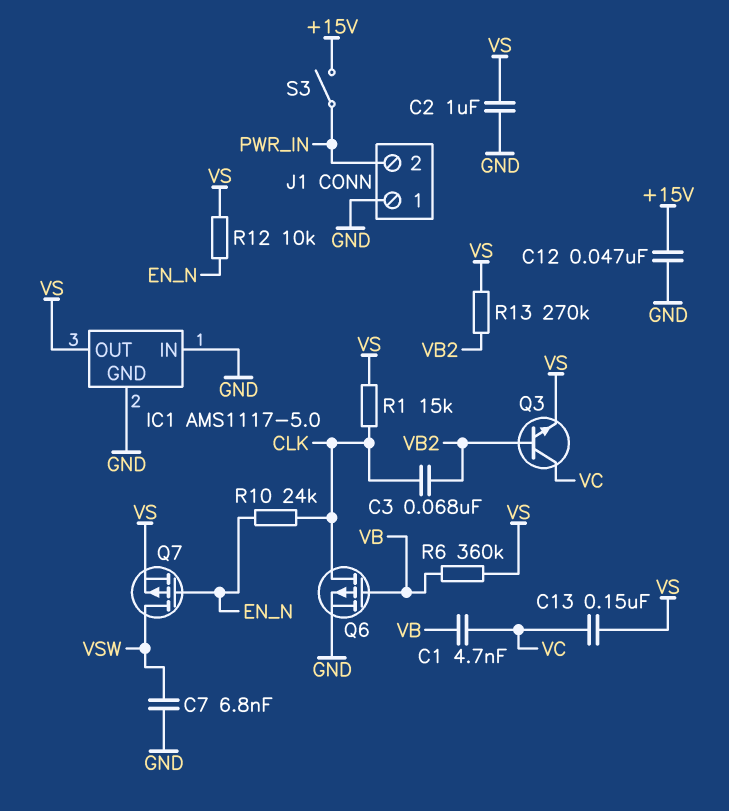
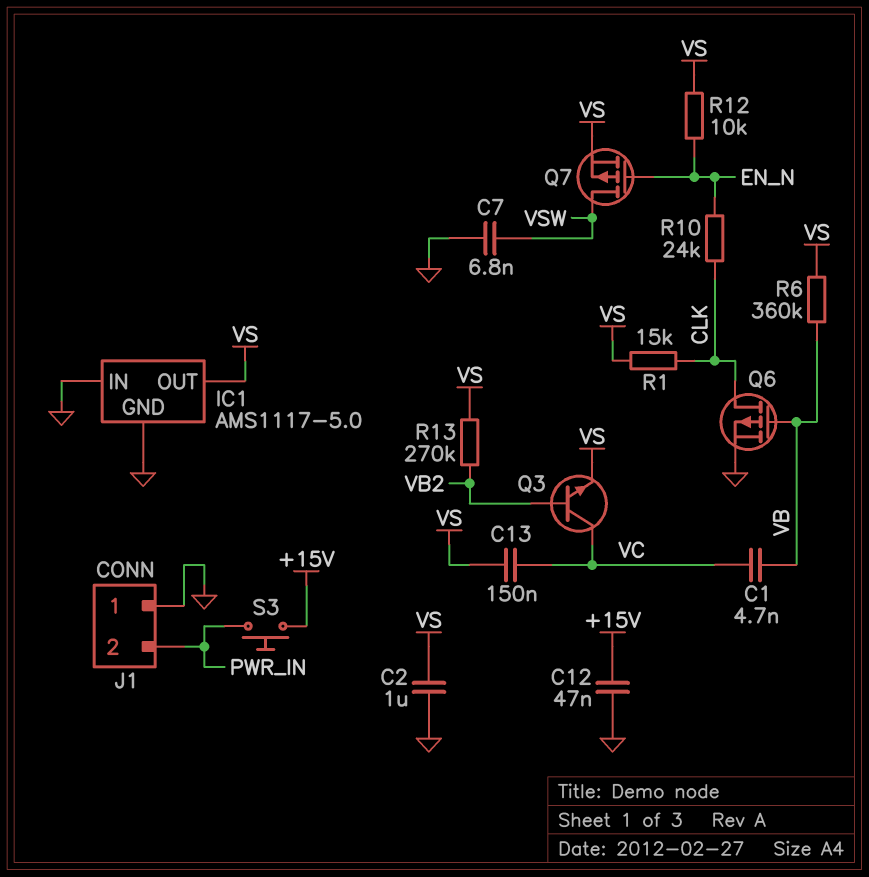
C3: 68nF (CLK, VB2) -> none
S3: switch (+15V, PWR_IN) -> button (+15V, PWR_IN)

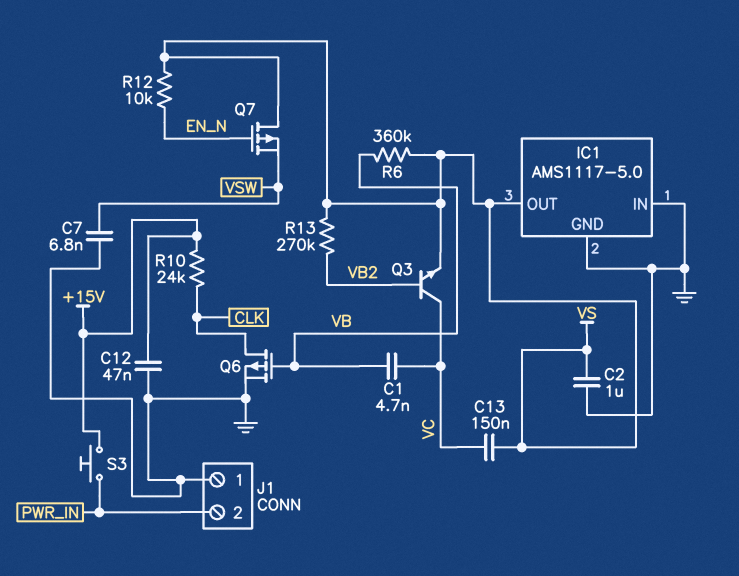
Q7: PMOS (G EN_N, D VSW, S VS) -> PMOS (G EN_N, D VS, S VSW)
R1: 15k (CLK, VS) -> none
R10: 24k (CLK, EN_N) -> 24k (+15V, CLK)

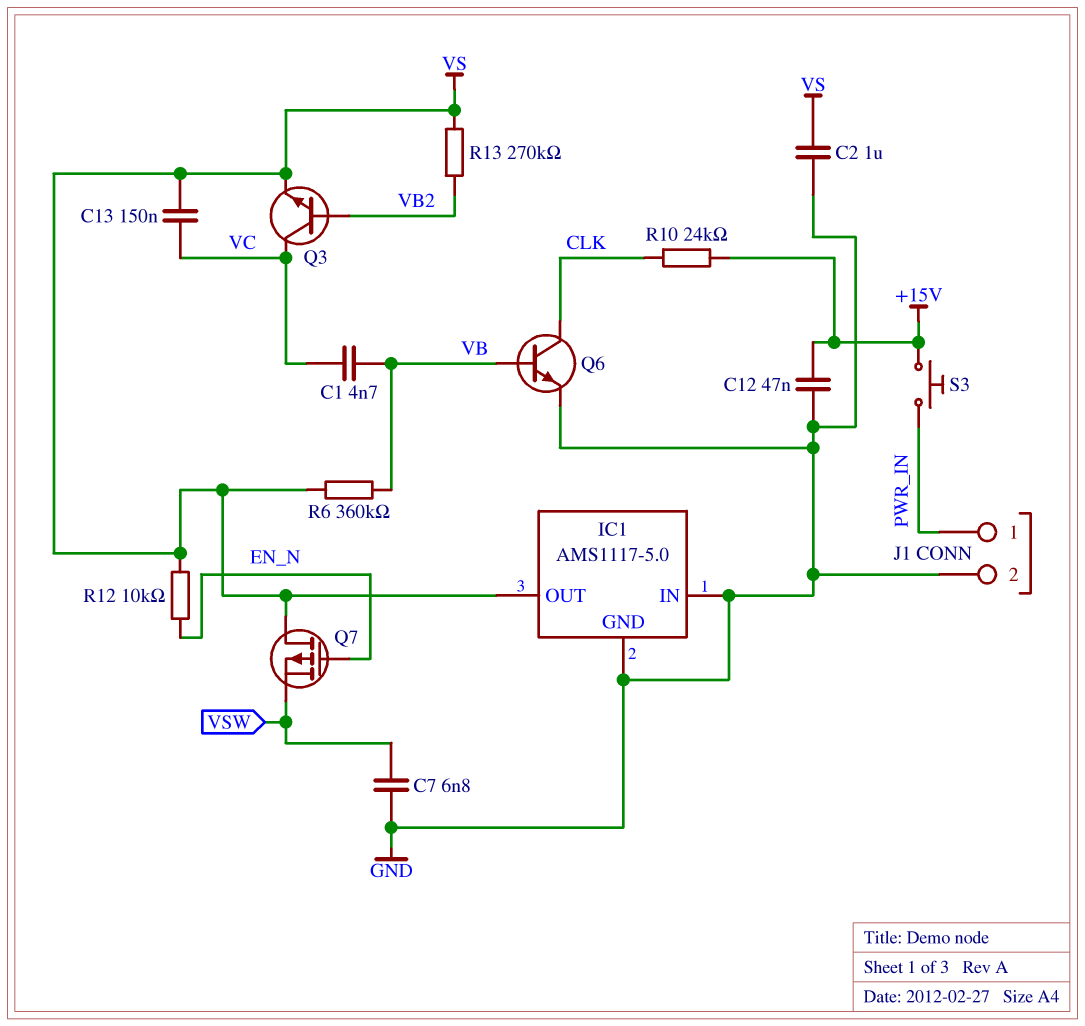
J1 pin 1: GND -> PWR_IN
J1 pin 2: PWR_IN -> GND
Q6: PMOS (G VB, D CLK, S GND) -> NPN (B VB, C CLK, E GND)

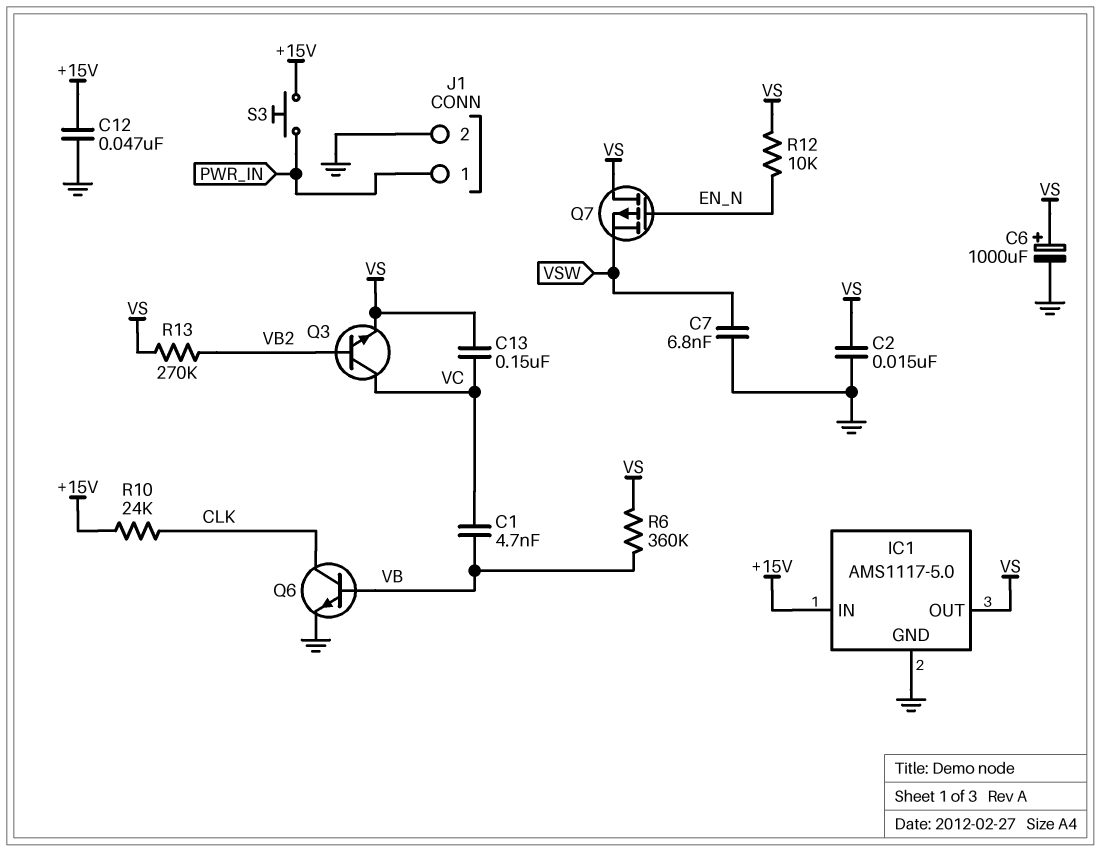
C2: 1uF (GND, VS) -> 15nF (GND, VS)
C6: none -> 1000uF (plus VS, minus GND)
IC1 pin IN: GND -> +15V

